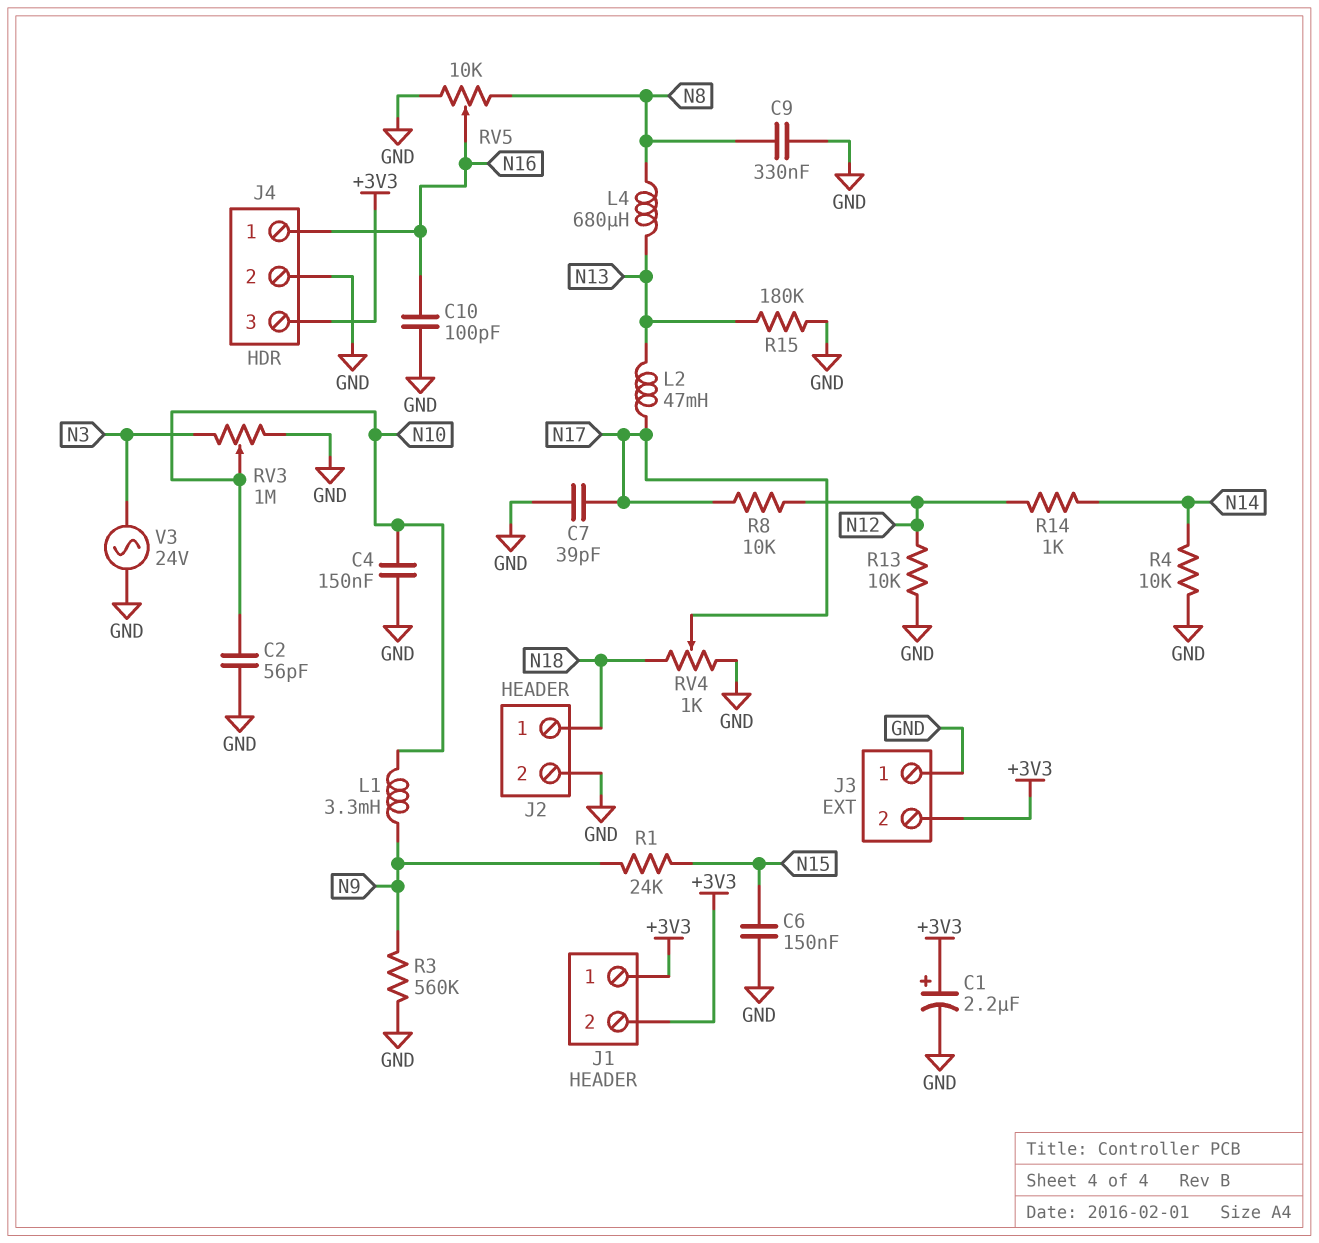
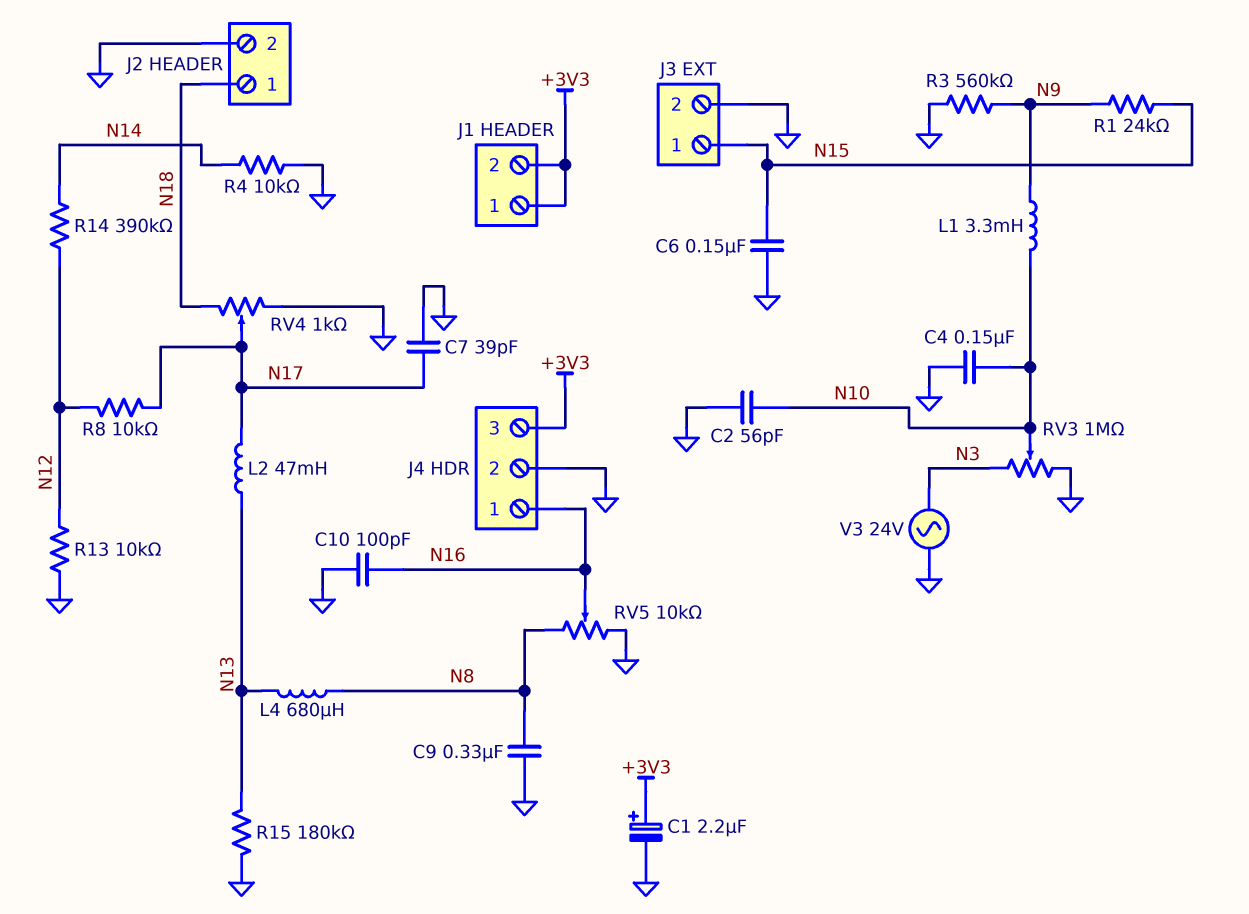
J3 pin 1: GND -> N15
J3 pin 2: +3V3 -> GND
R14: 1k (N12, N14) -> 390k (N12, N14)

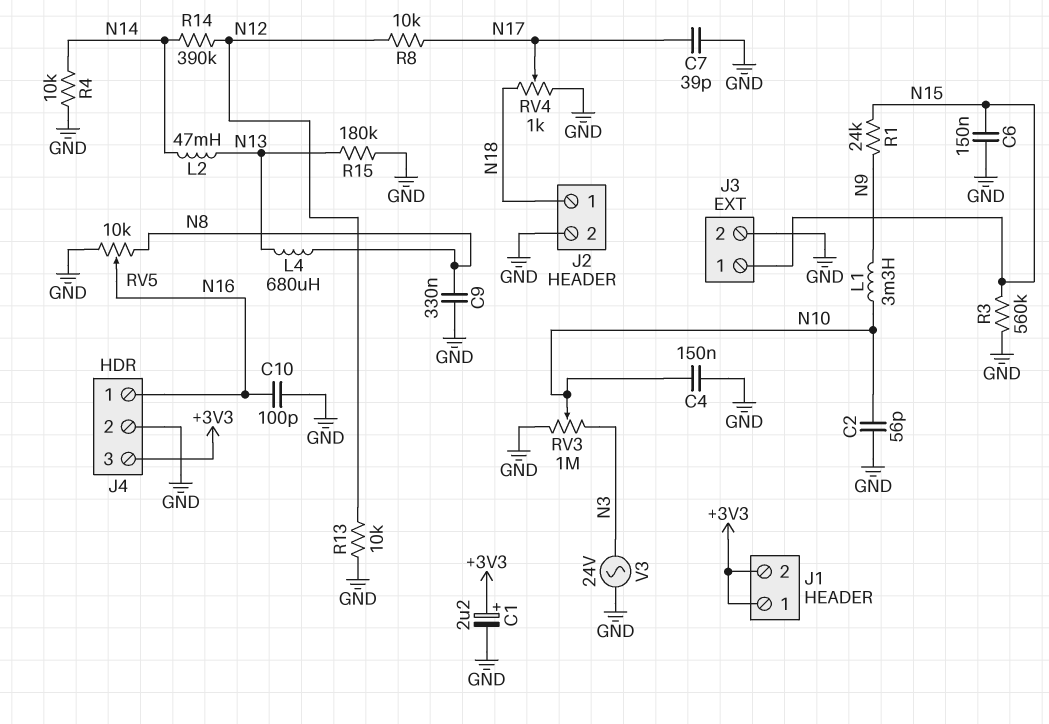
L2: 47mH (N13, N17) -> 47mH (N13, N14)
R3: 560k (GND, N9) -> 560k (GND, N15)

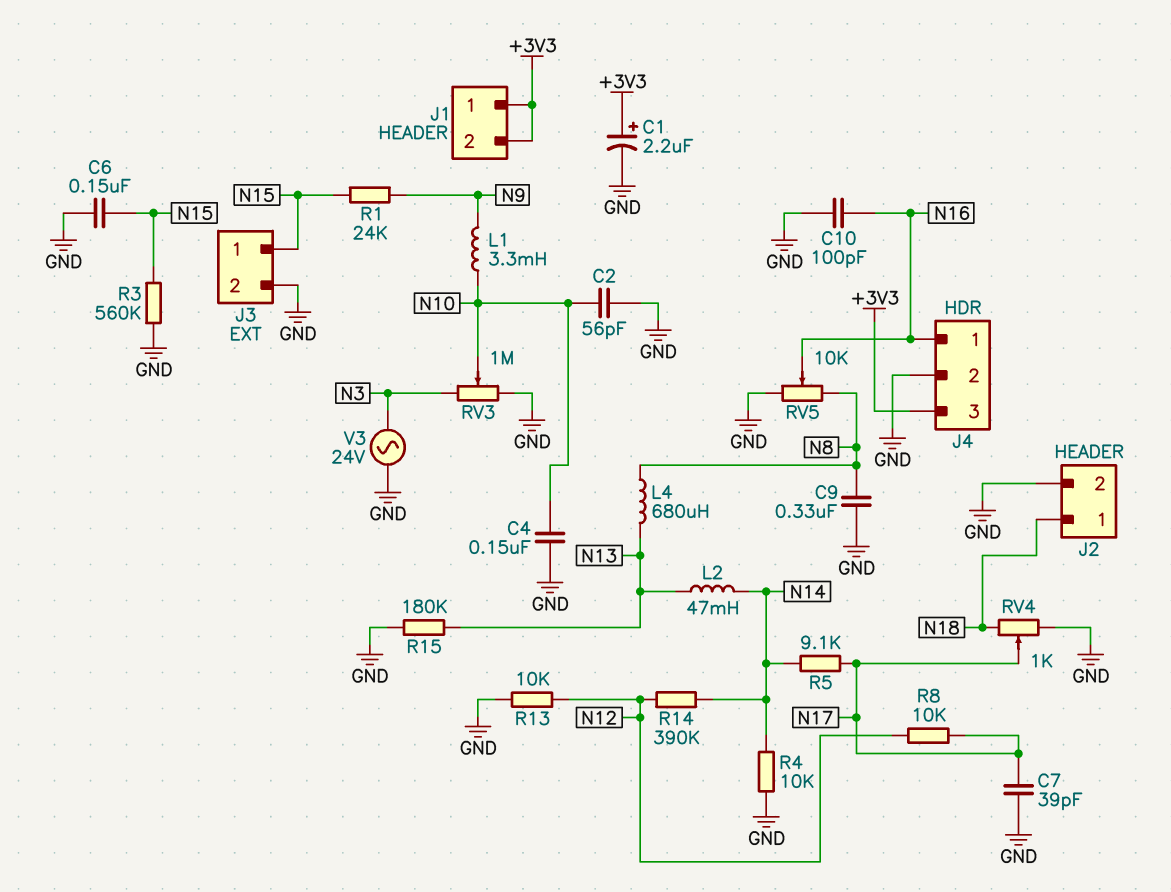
R5: none -> 9.1k (N14, N17)

